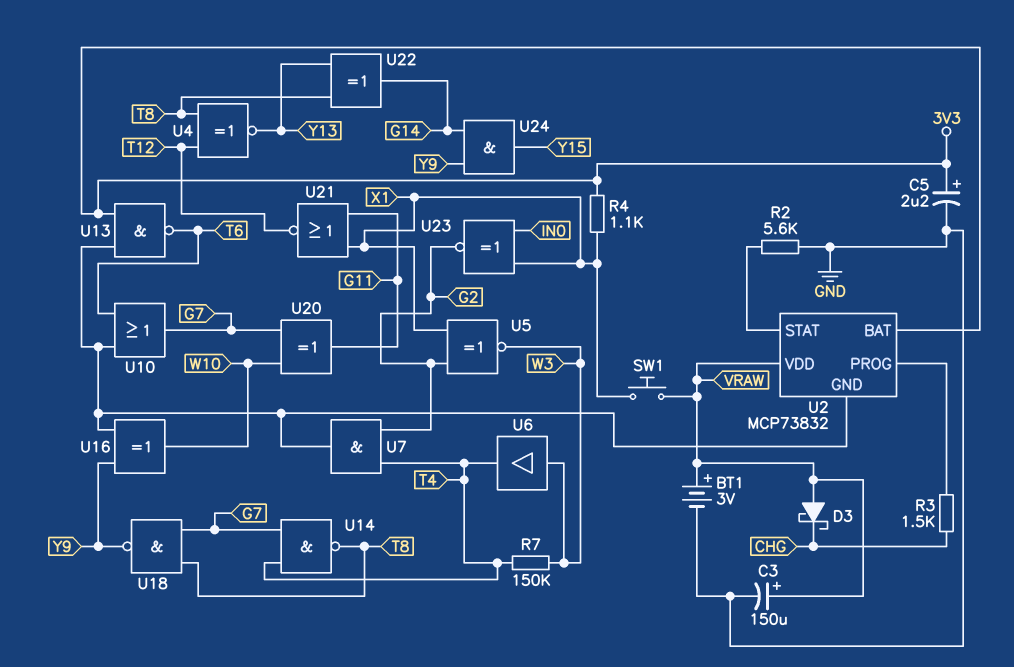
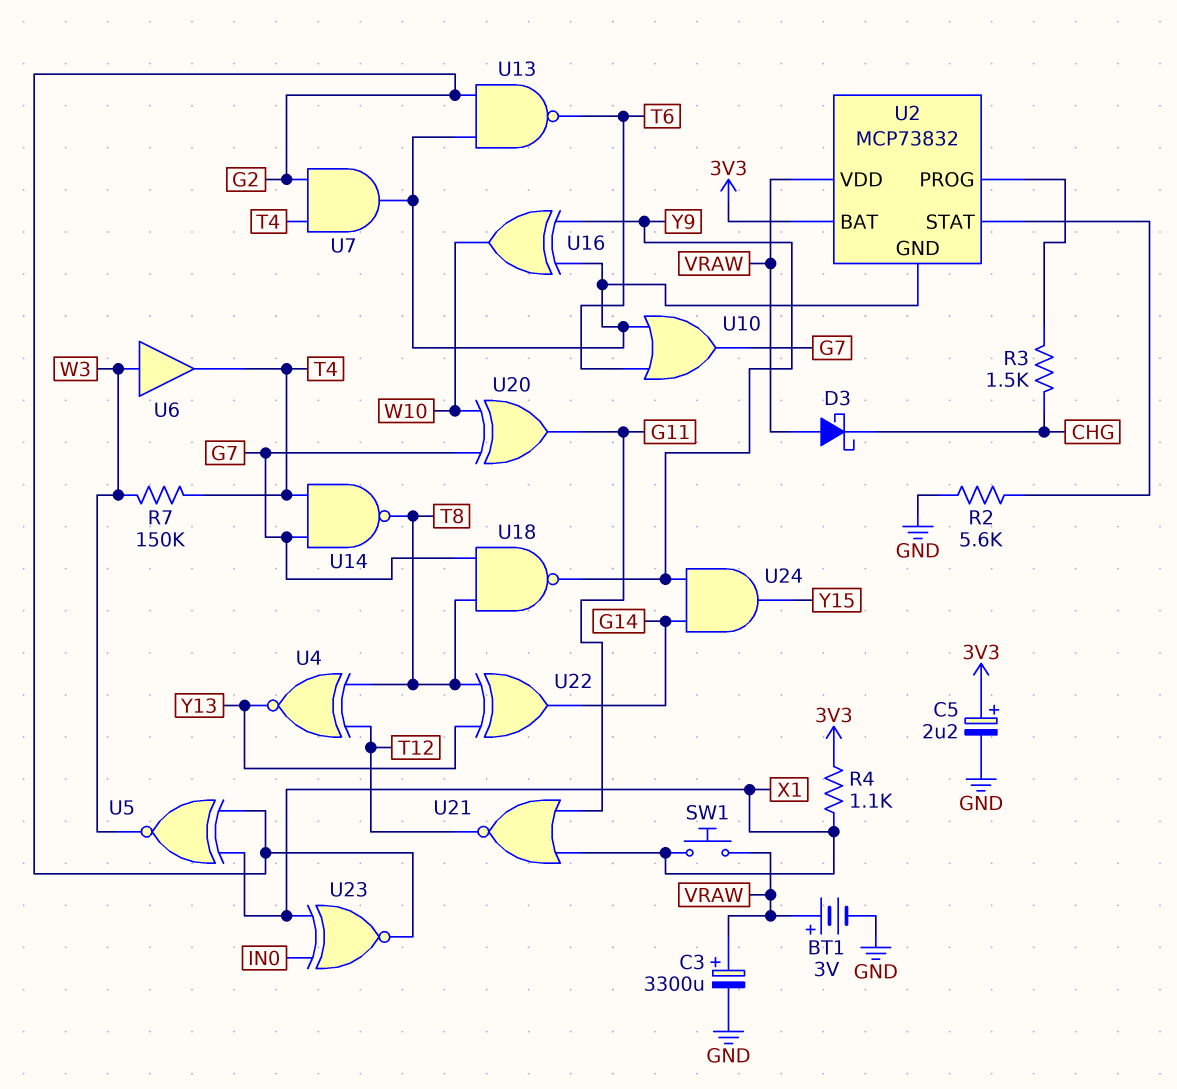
C3: 150uF (plus VRAW, minus GND) -> 3300uF (plus VRAW, minus GND)
U13: NAND (in 3V3, in U2/GND, out T6) -> NAND (in G2, in U2/GND, out T6)

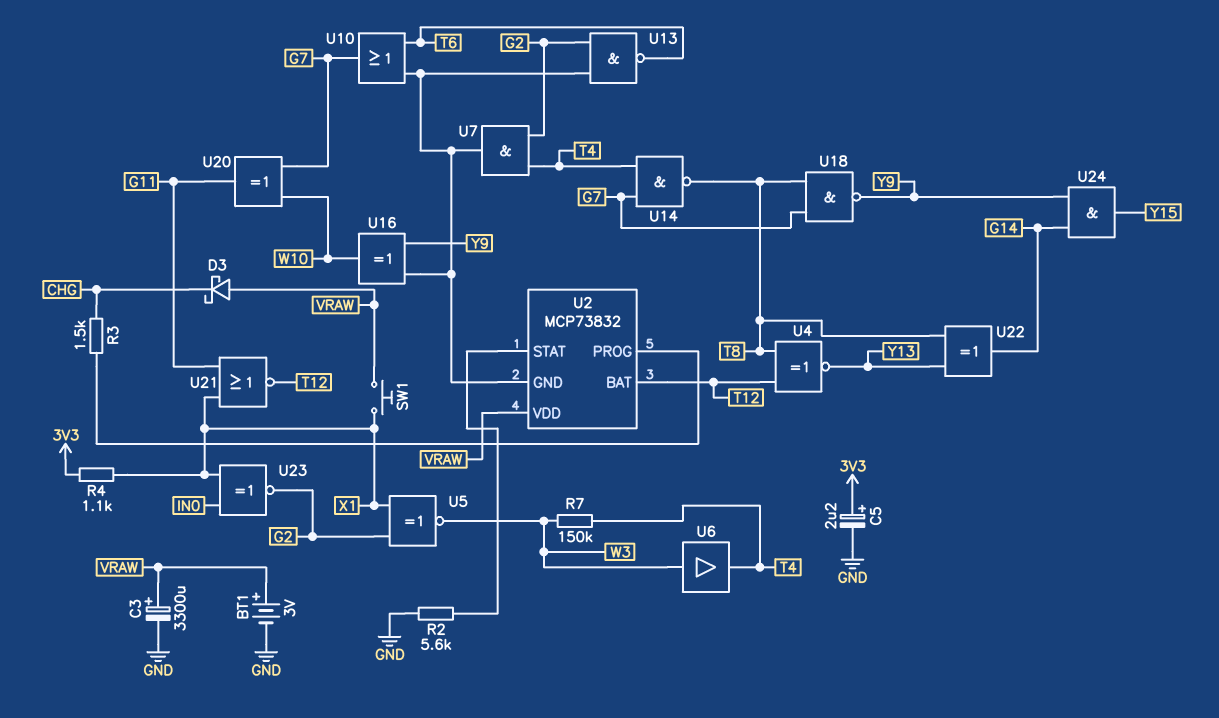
U2 pin BAT: 3V3 -> T12

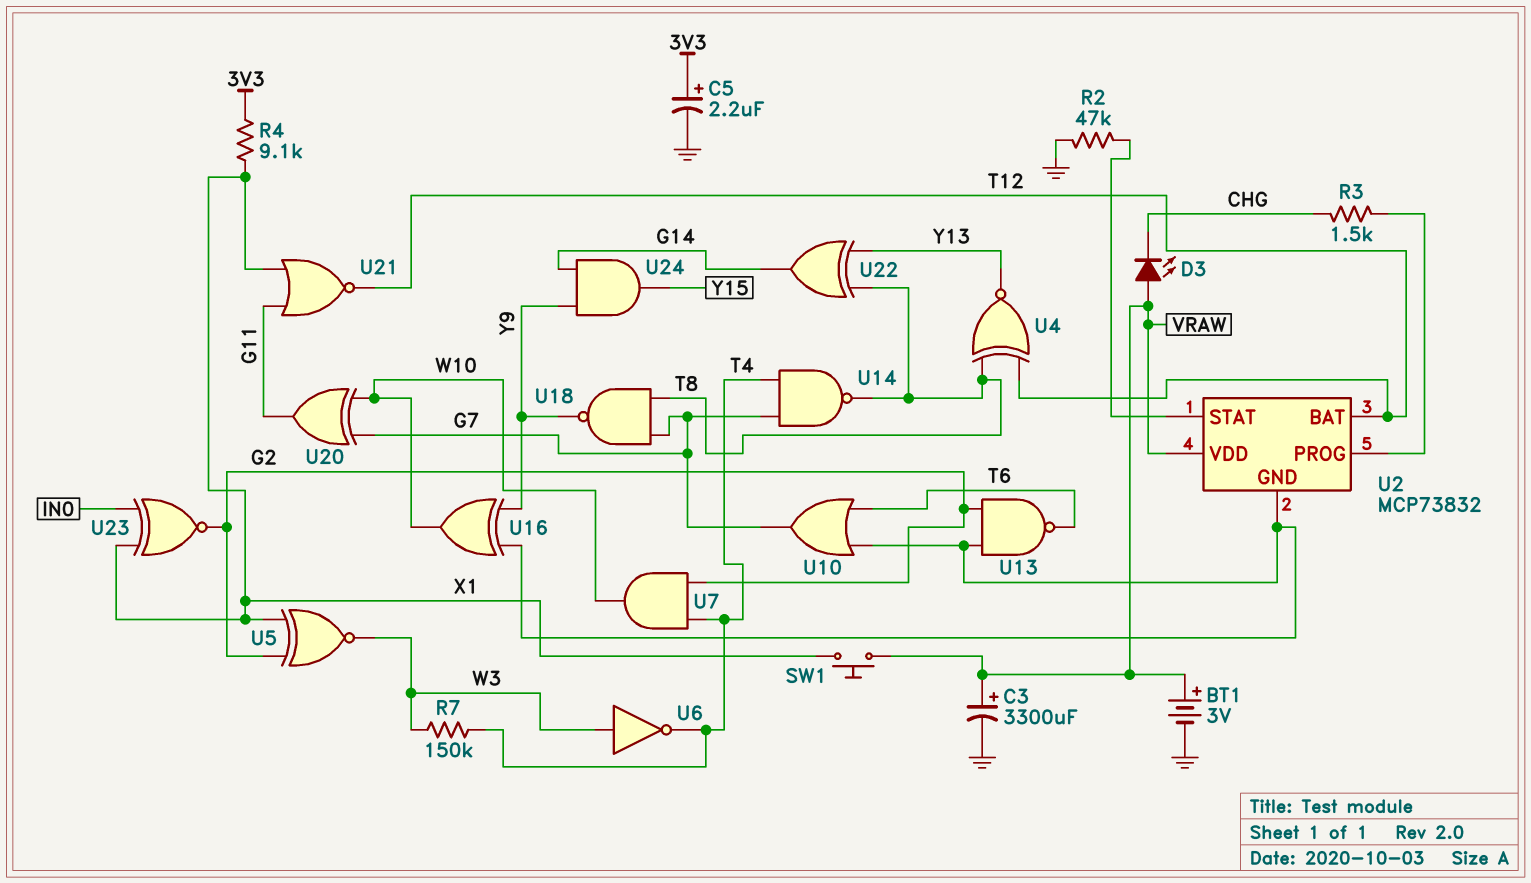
D3: schottky (A VRAW, K CHG) -> LED (A VRAW, K CHG)
R2: 5.6k (GND, U2/STAT) -> 47k (GND, U2/STAT)
R4: 1.1k (3V3, X1) -> 9.1k (3V3, X1)
U6: buffer (in W3, out T4) -> NOT (in W3, out T4)
U7: AND (in G2, in T4, out U2/GND) -> AND (in G2, in T4, out W10)

